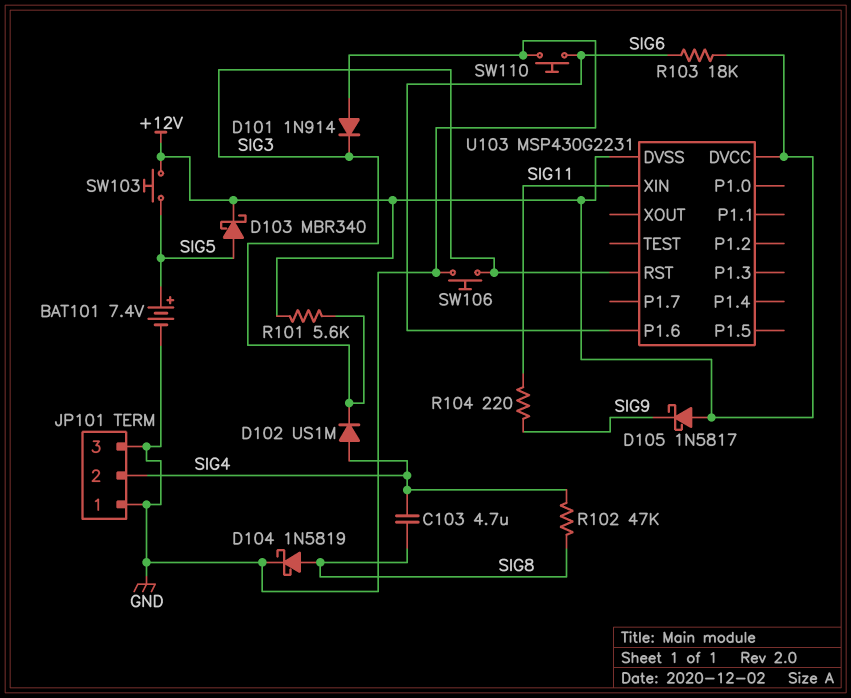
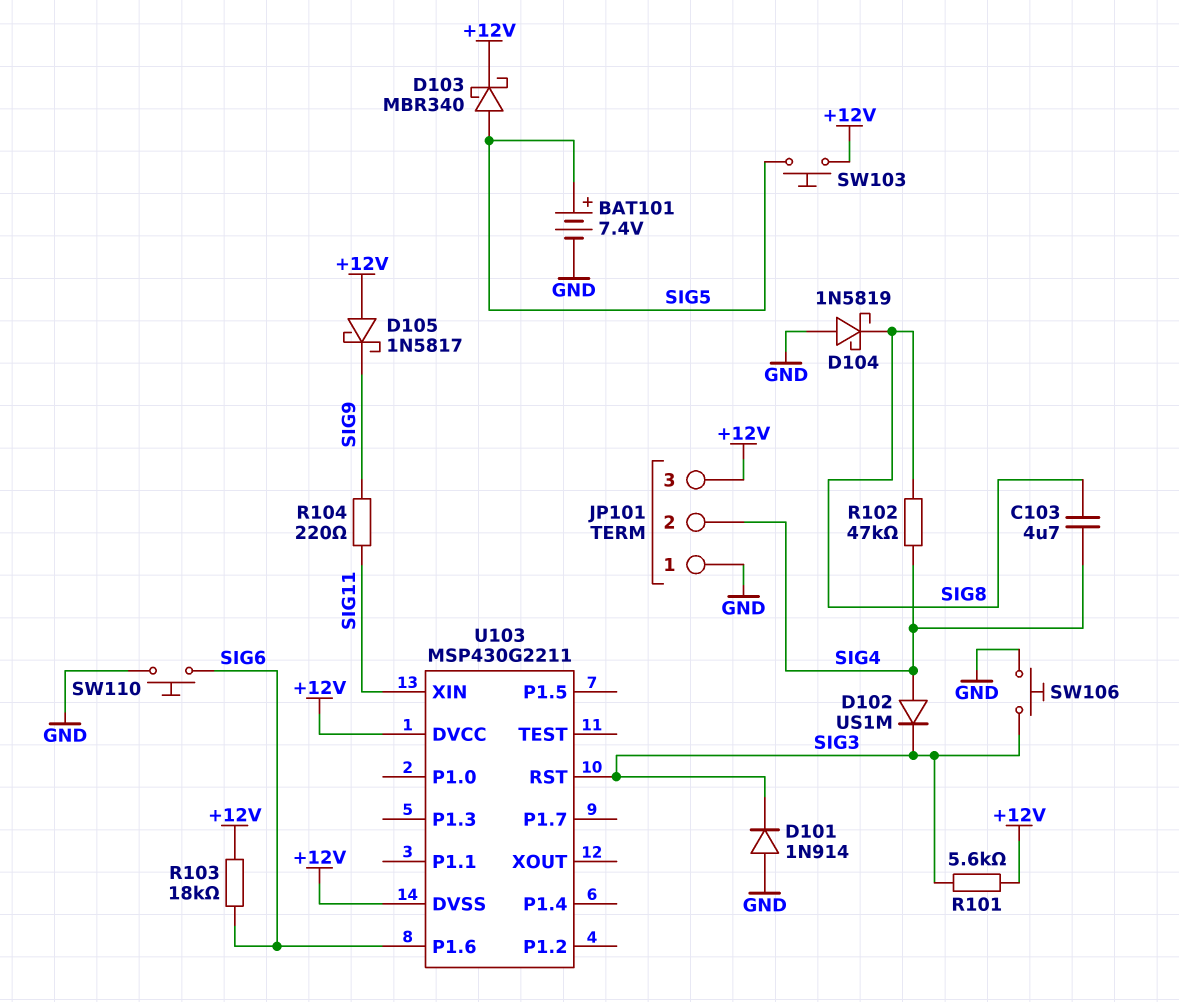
D104: schottky 1N5819 (A SIG8, K GND) -> schottky 1N5819 (A GND, K SIG8)
JP101 pin 3: GND -> +12V
U103: MSP430G2231 -> MSP430G2211

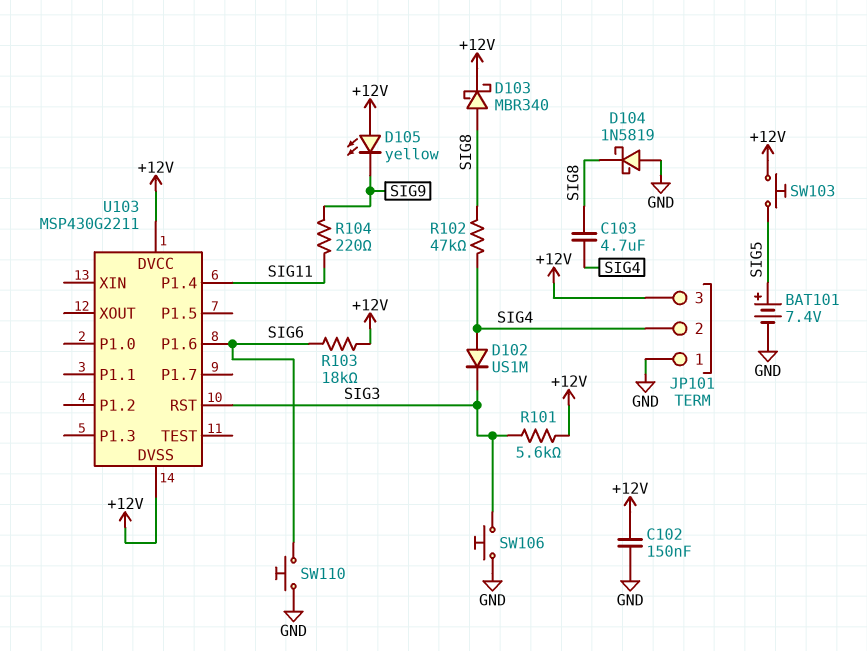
C102: none -> 150nF (+12V, GND)
D101: diode 1N914 (A GND, K SIG3) -> none
D103: schottky MBR340 (A SIG5, K +12V) -> schottky MBR340 (A SIG8, K +12V)
D105: schottky 1N5817 (A +12V, K SIG9) -> LED yellow (A +12V, K SIG9)
U103 pin P1.4: none -> SIG11
U103 pin XIN: SIG11 -> none

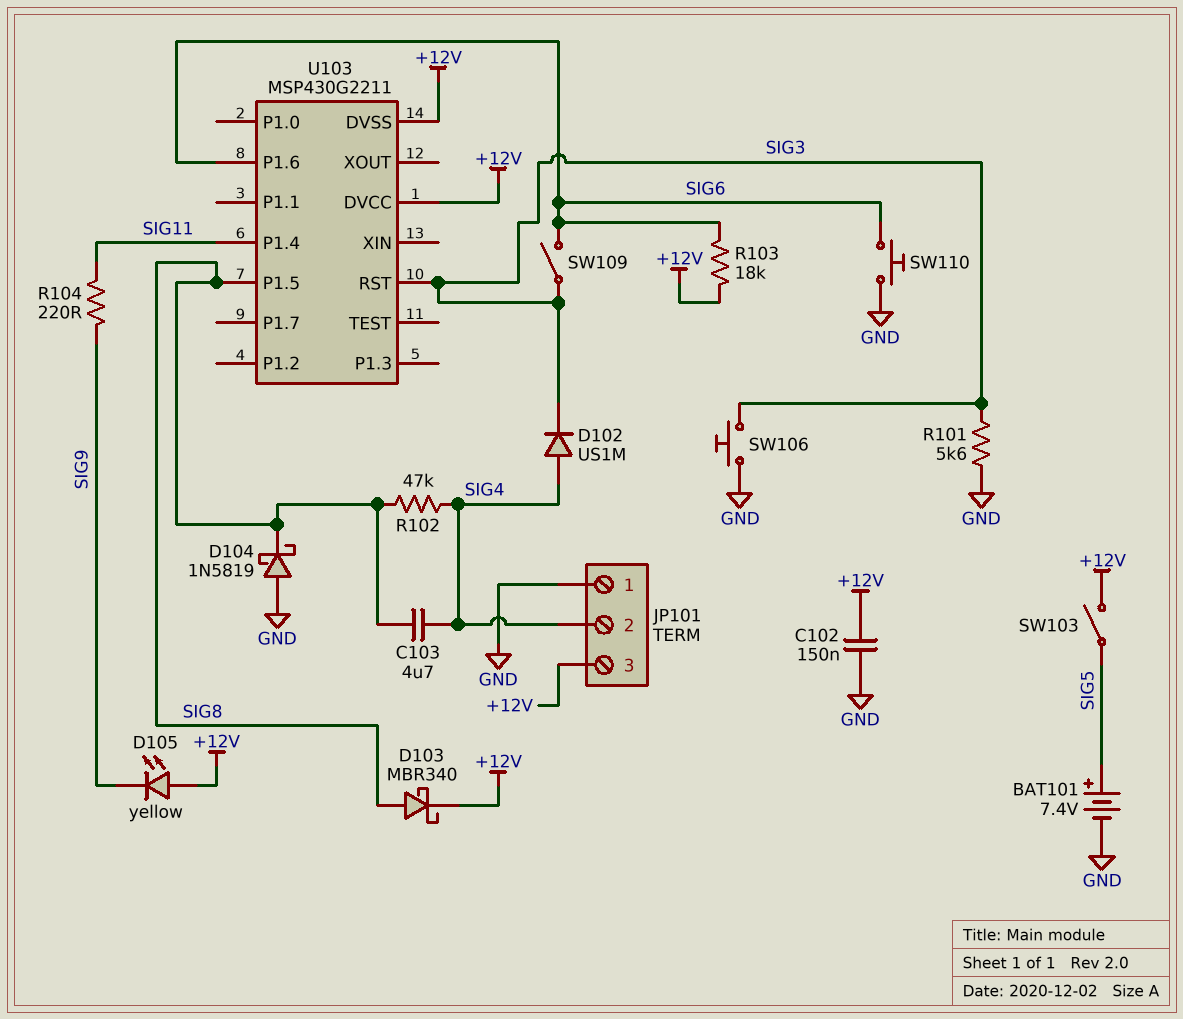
R101: 5.6k (+12V, SIG3) -> 5.6k (GND, SIG3)
SW103: button (+12V, SIG5) -> switch (+12V, SIG5)
SW109: none -> switch (SIG3, SIG6)
U103 pin P1.5: none -> SIG8

